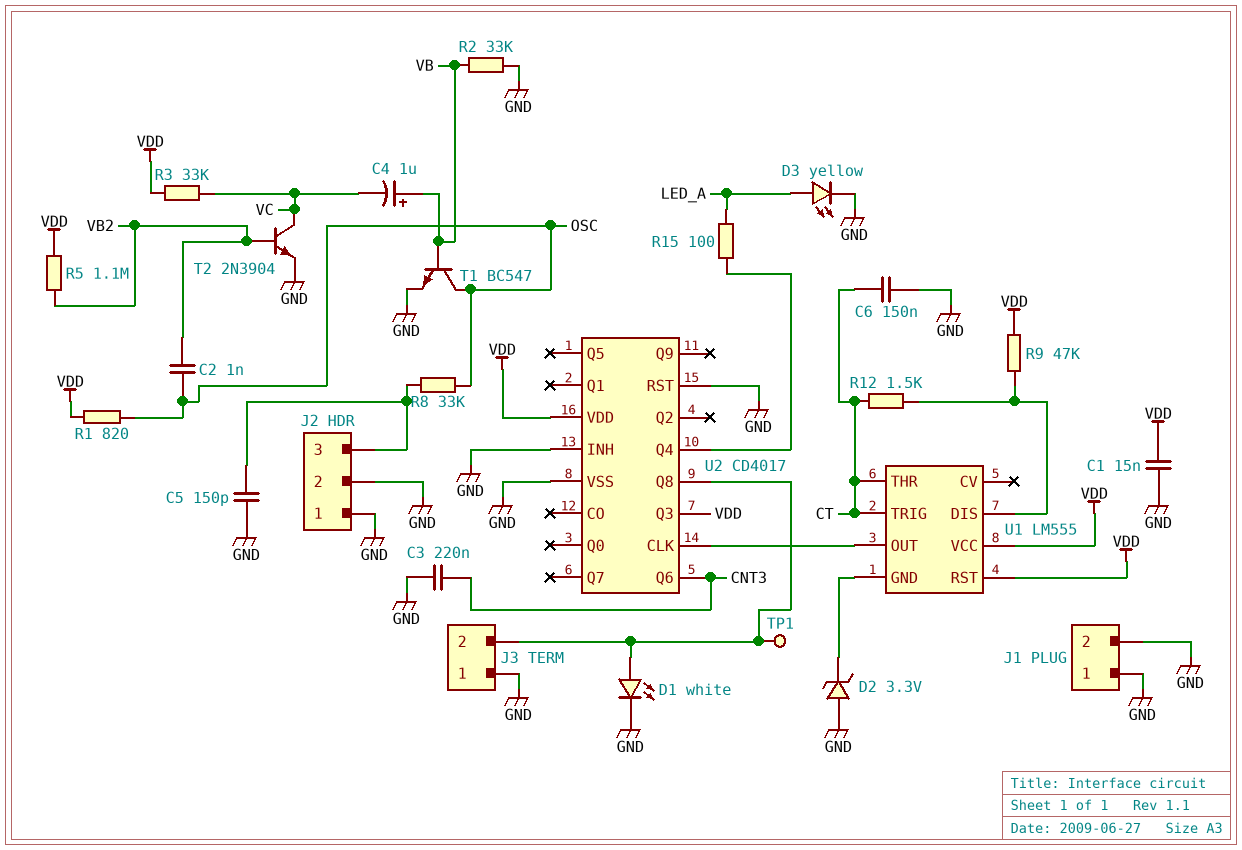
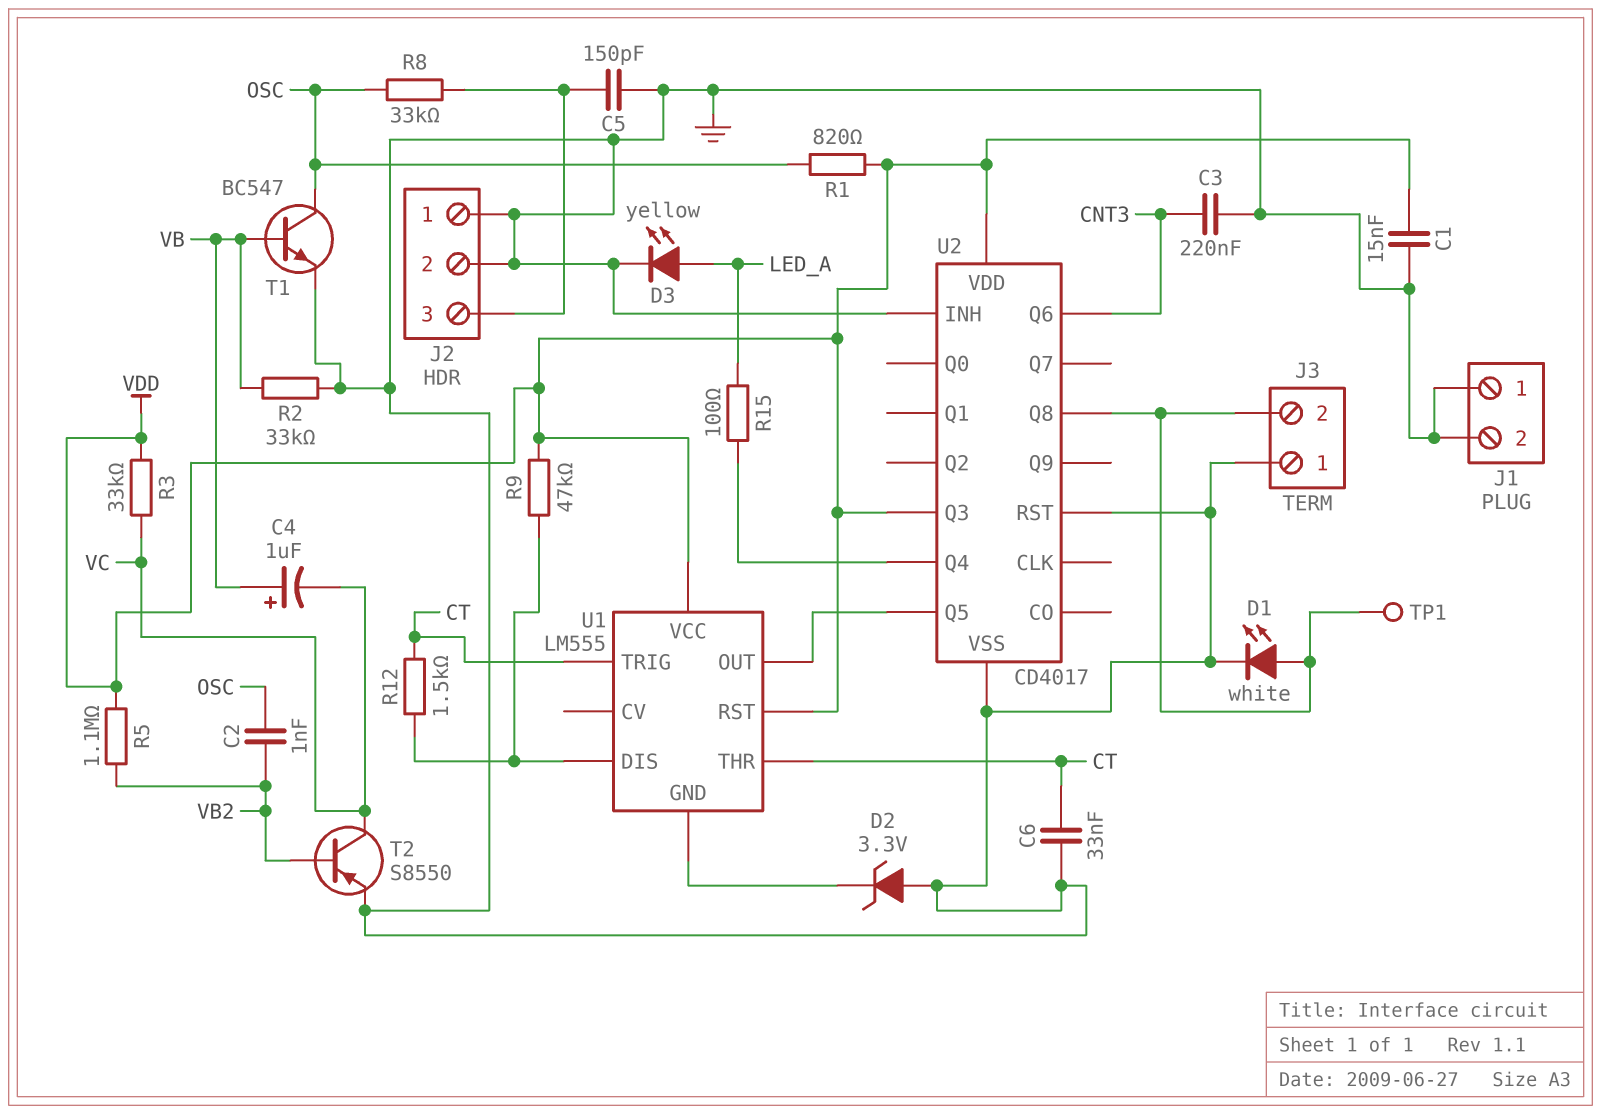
C6: 150nF (CT, GND) -> 33nF (CT, GND)
T2: NPN 2N3904 (B VB2, C VC, E GND) -> PNP S8550 (B VB2, C VC, E GND)
U2 pin CLK: U1/OUT -> none
U2 pin Q5: none -> U1/OUT

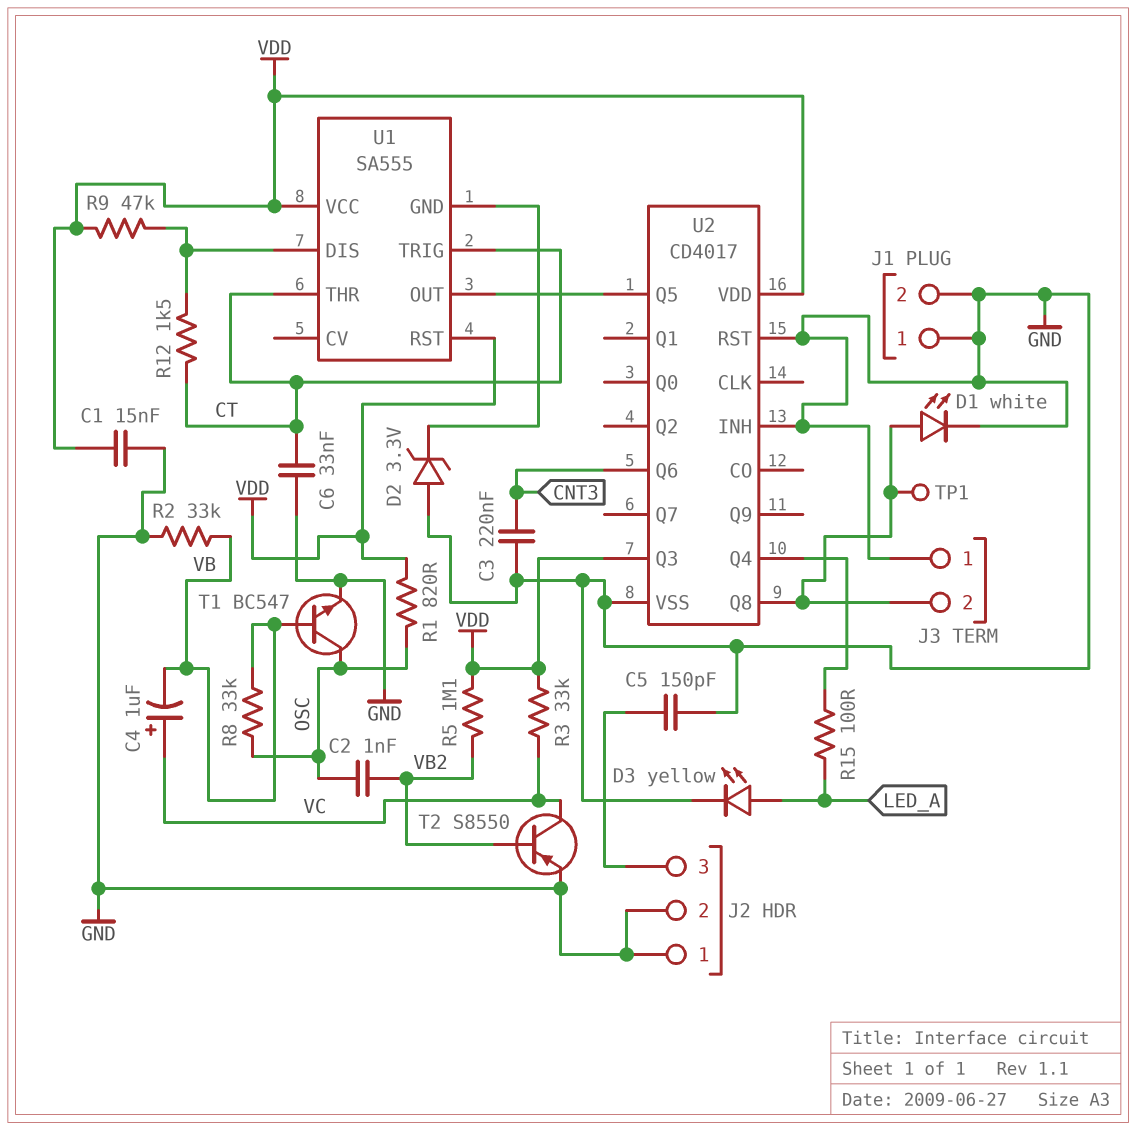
C4: 1uF (plus VB, minus VC) -> 1uF (plus VC, minus VB)
R8: 33k (J2/3, OSC) -> 33k (OSC, VB)
U1: LM555 -> SA555

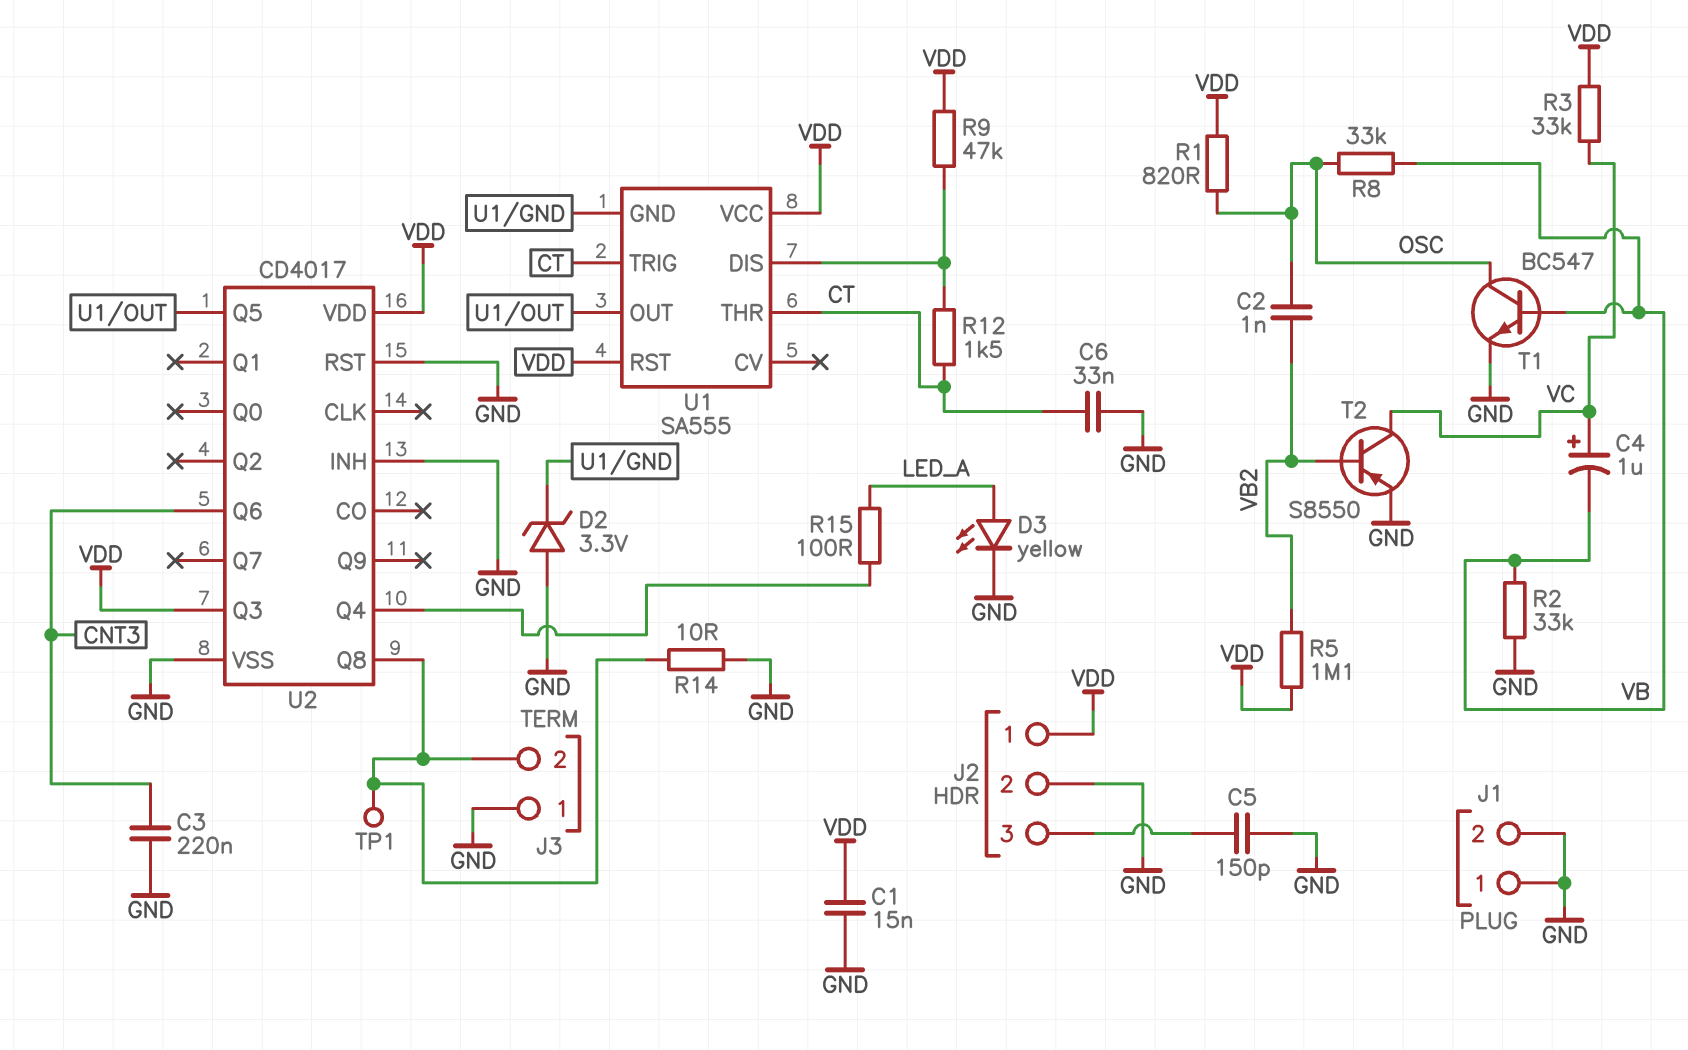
D1: LED white (A J3/2, K GND) -> none
J2 pin 1: GND -> VDD
R14: none -> 10 (GND, J3/2)

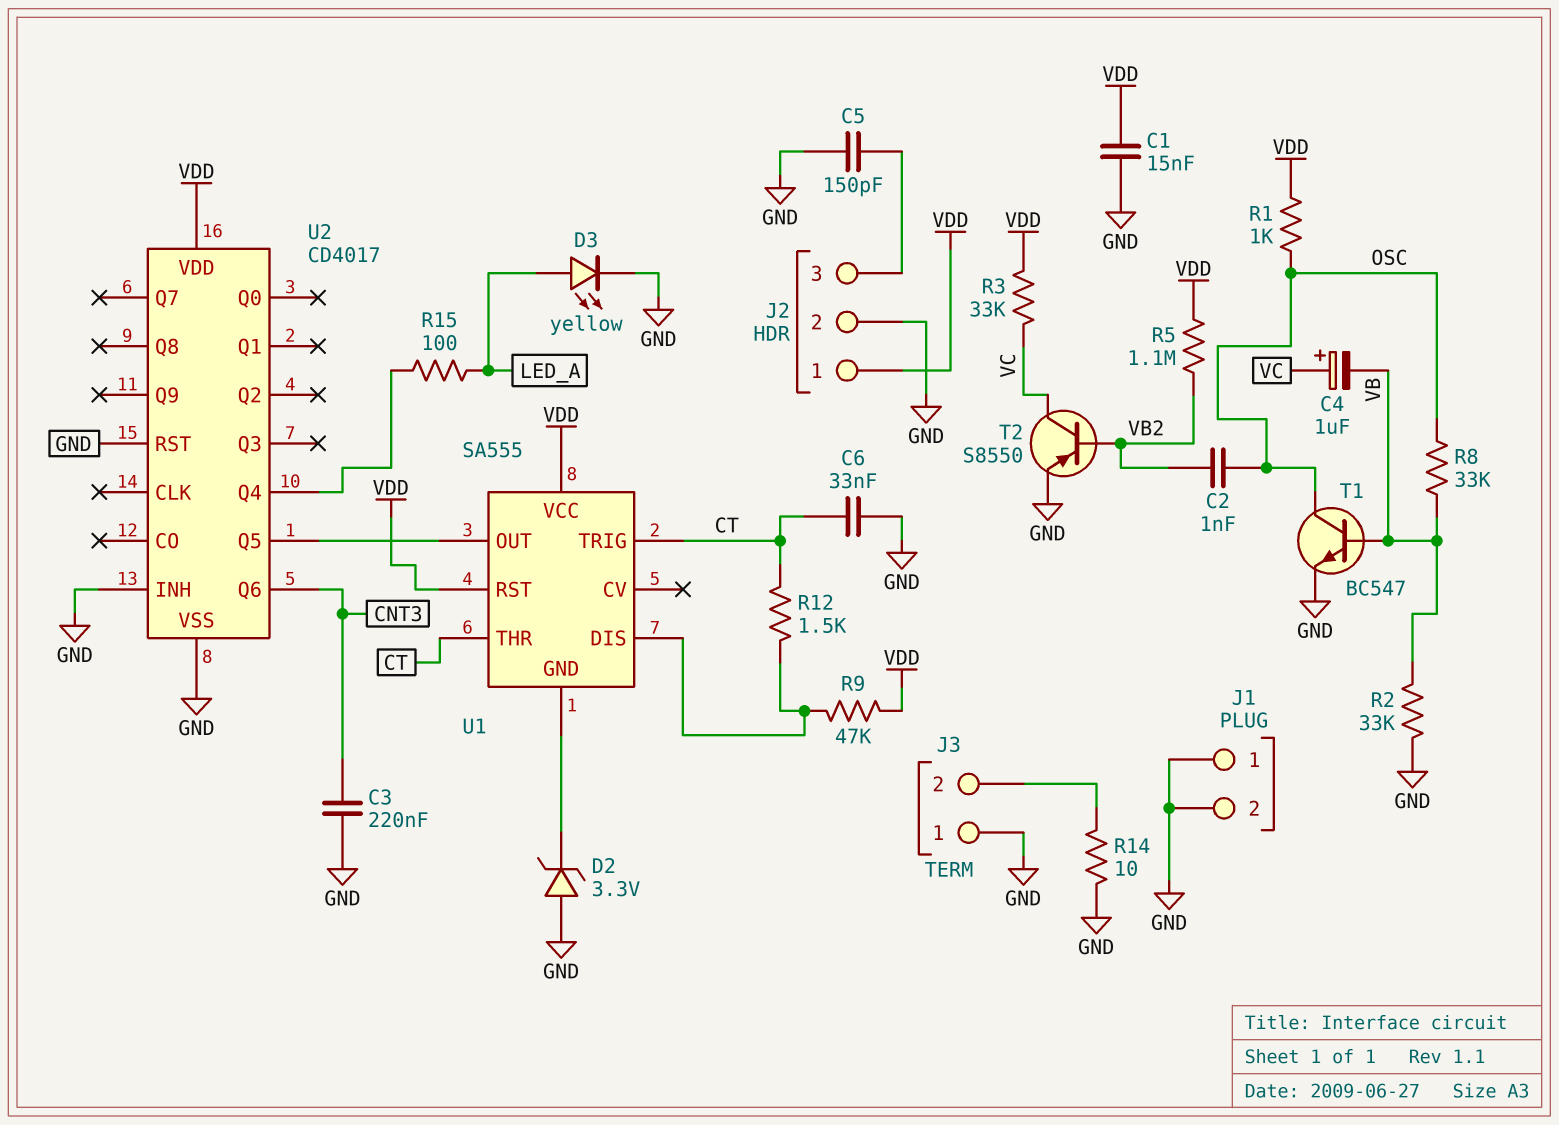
R1: 820 (OSC, VDD) -> 1k (OSC, VDD)
TP1: test point (J3/2) -> none
U2 pin Q3: VDD -> none
U2 pin Q8: J3/2 -> none

